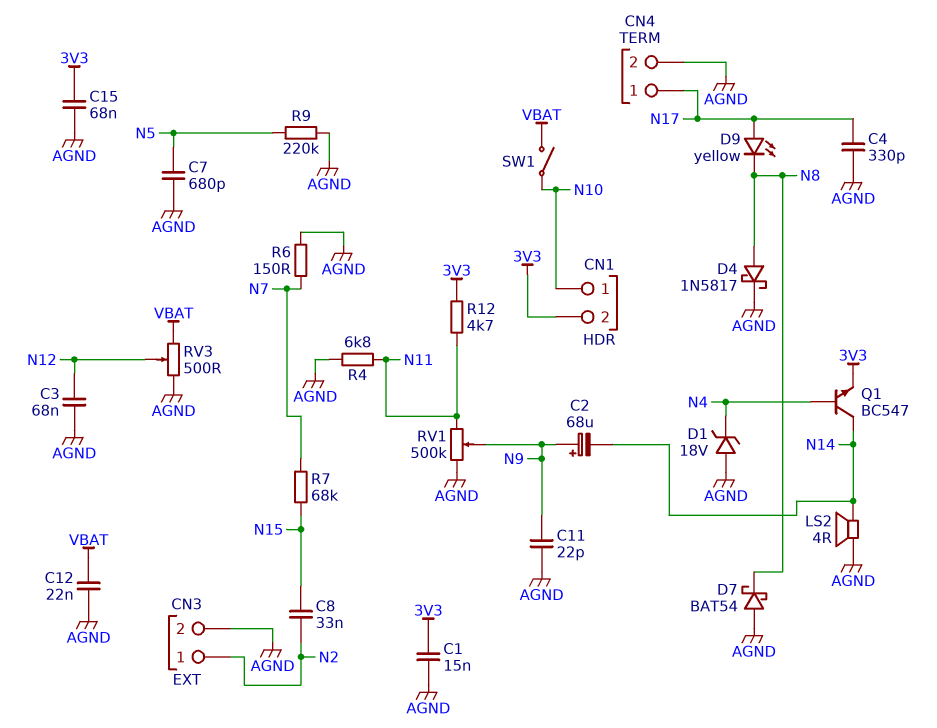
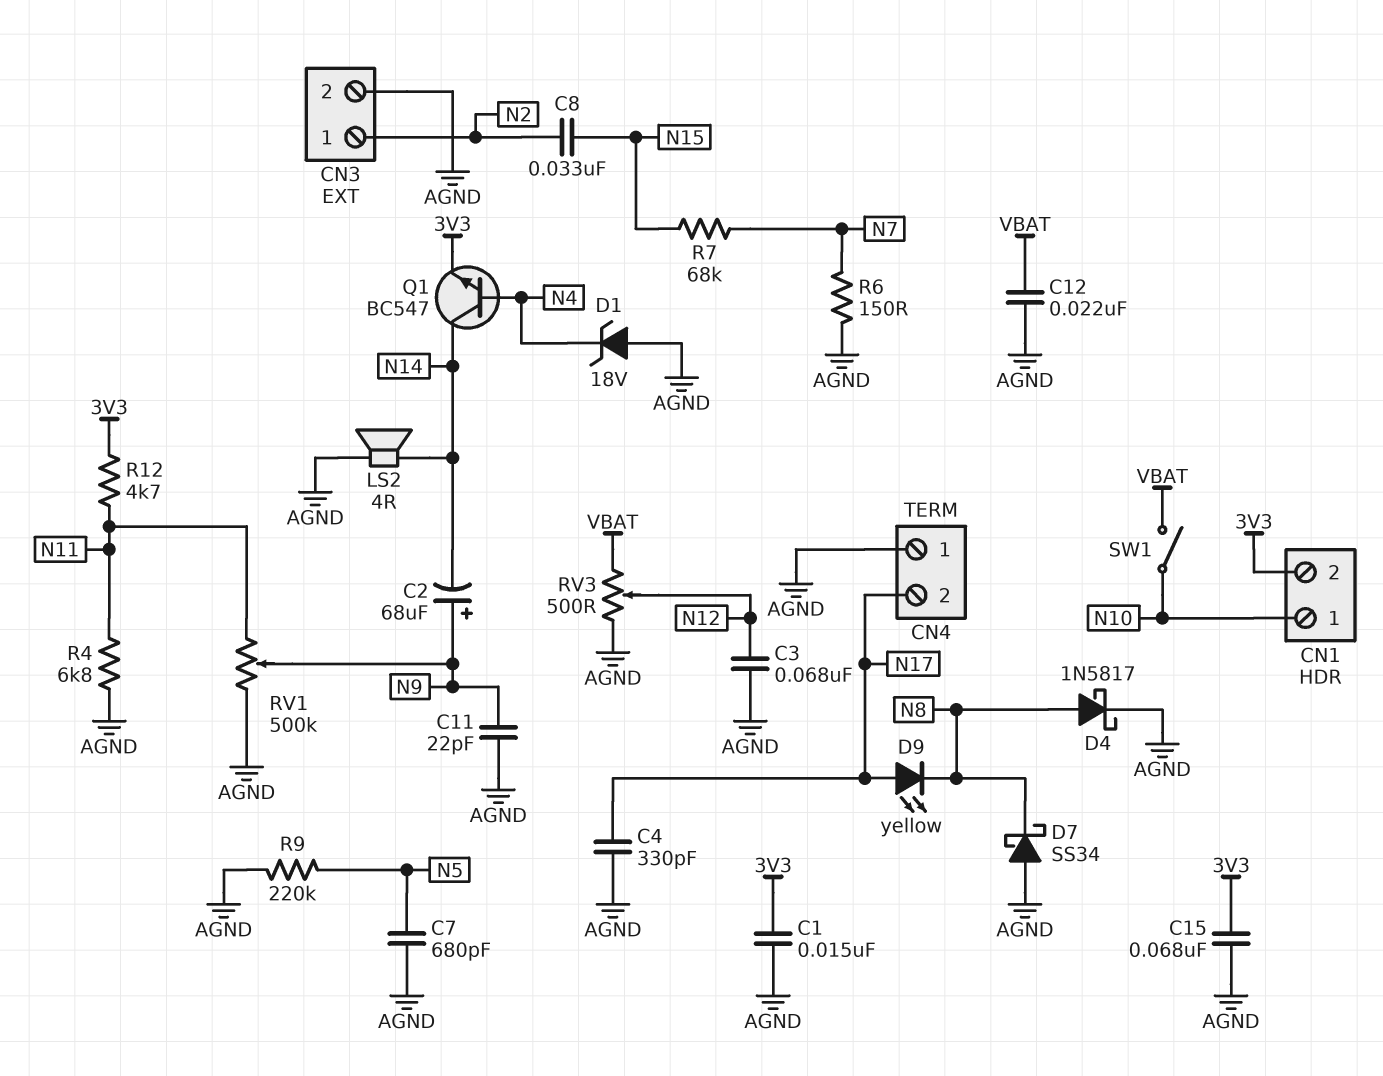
CN4 pin 1: N17 -> AGND
CN4 pin 2: AGND -> N17
D7: schottky BAT54 (A AGND, K N8) -> schottky SS34 (A AGND, K N8)

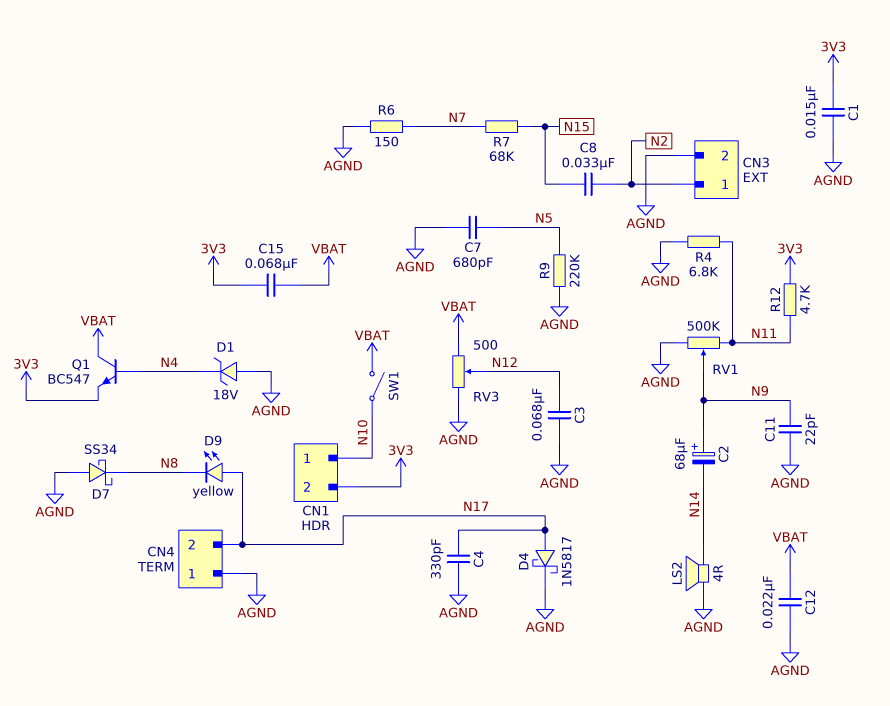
C15: 68nF (3V3, AGND) -> 68nF (3V3, VBAT)
D4: schottky 1N5817 (A N8, K AGND) -> schottky 1N5817 (A N17, K AGND)
Q1: NPN BC547 (B N4, C N14, E 3V3) -> NPN BC547 (B N4, C VBAT, E 3V3)

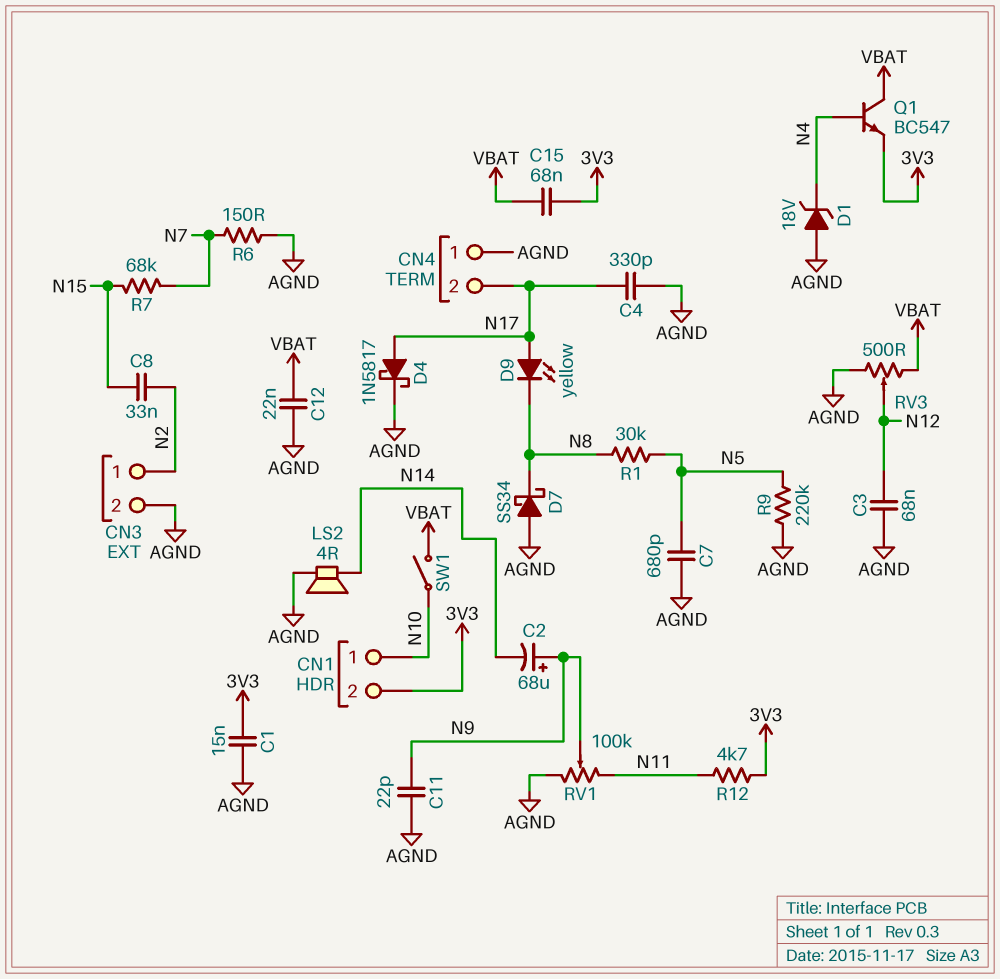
R1: none -> 30k (N5, N8)
R4: 6.8k (AGND, N11) -> none
RV1: 500k (AGND, N11, wiper N9) -> 100k (AGND, N11, wiper N9)

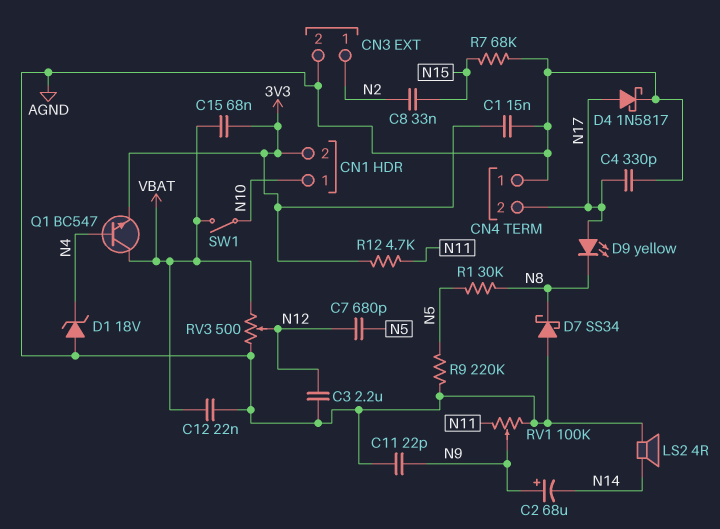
C3: 68nF (AGND, N12) -> 2.2uF (AGND, N12)
C7: 680pF (AGND, N5) -> 680pF (N5, N12)
R6: 150 (AGND, N7) -> none
R7: 68k (N7, N15) -> 68k (AGND, N15)

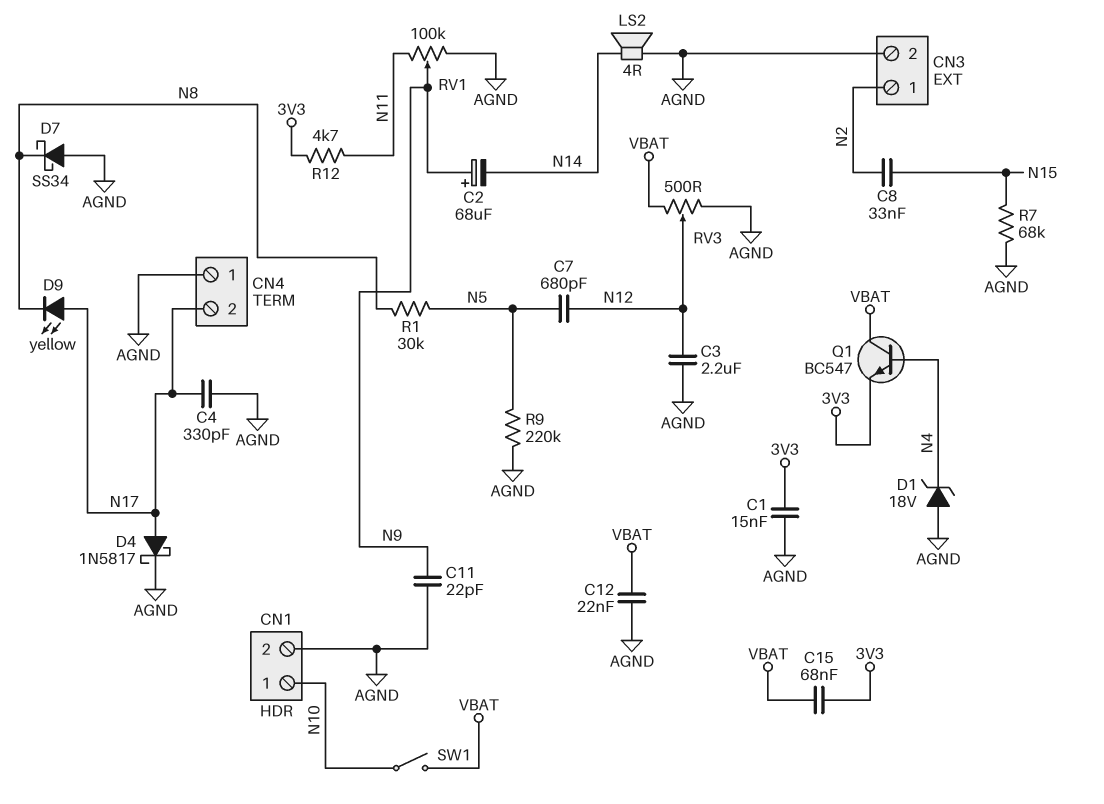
CN1 pin 2: 3V3 -> AGND

